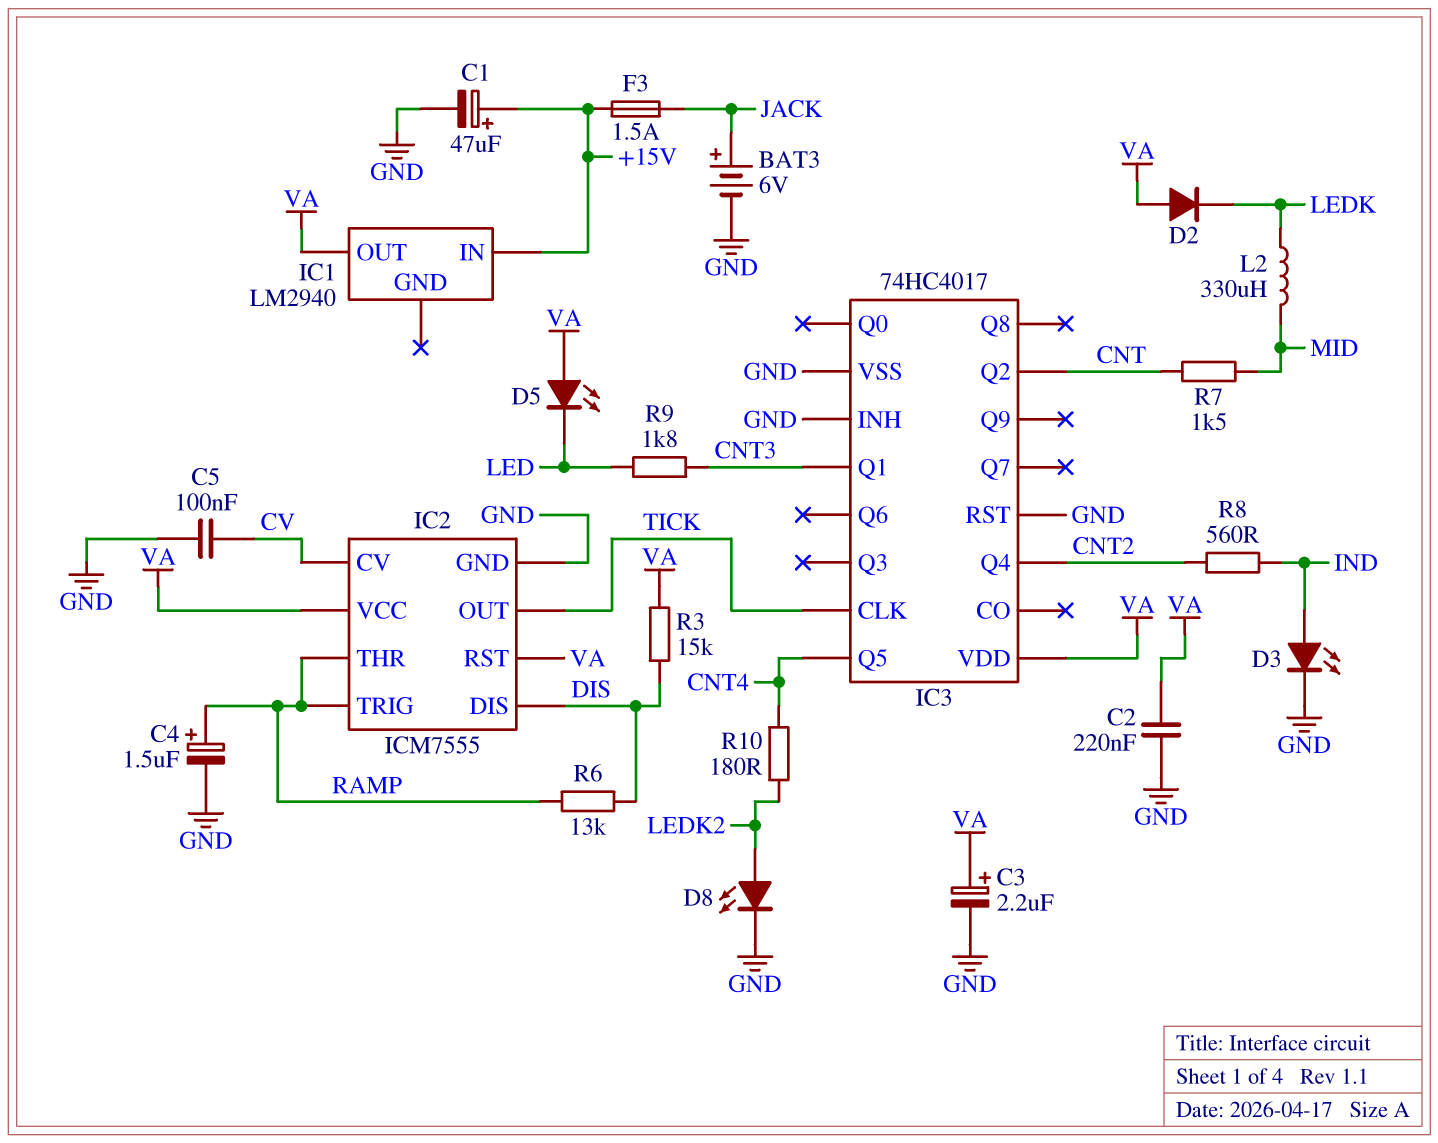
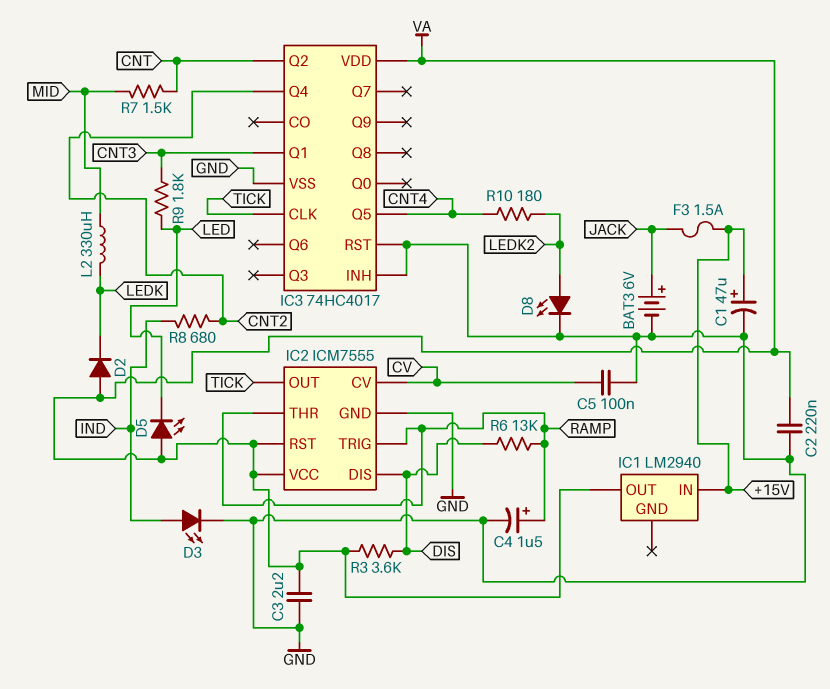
C3: 2.2uF (plus VA, minus GND) -> 2.2uF (GND, VA)
R3: 15k (DIS, VA) -> 3.6k (DIS, VA)
R8: 560 (CNT2, IND) -> 680 (CNT2, IND)

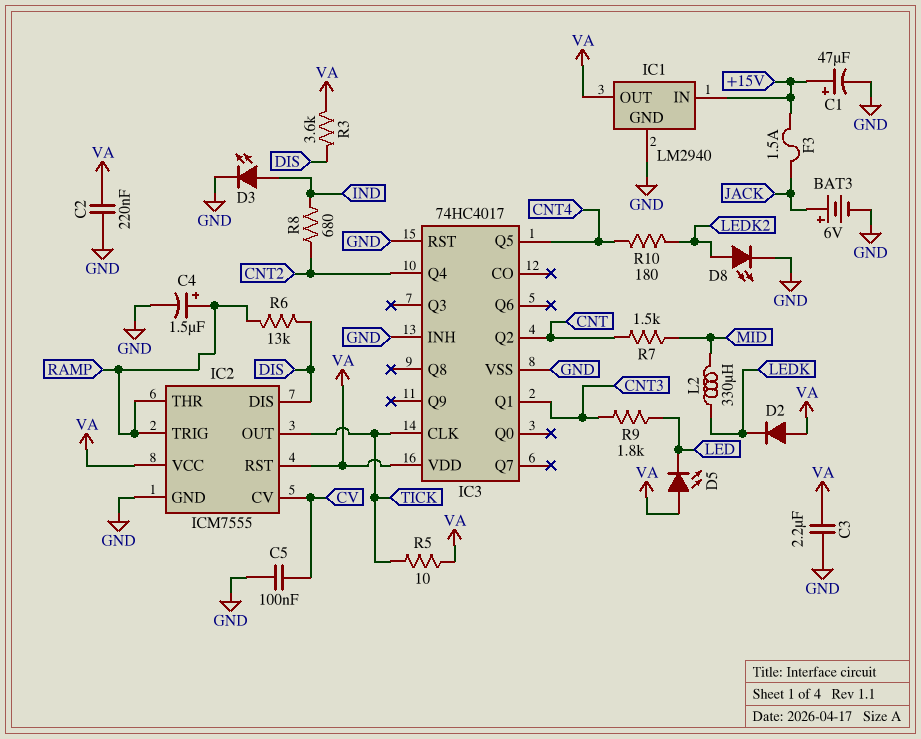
IC1 pin GND: none -> GND
R5: none -> 10 (TICK, VA)

